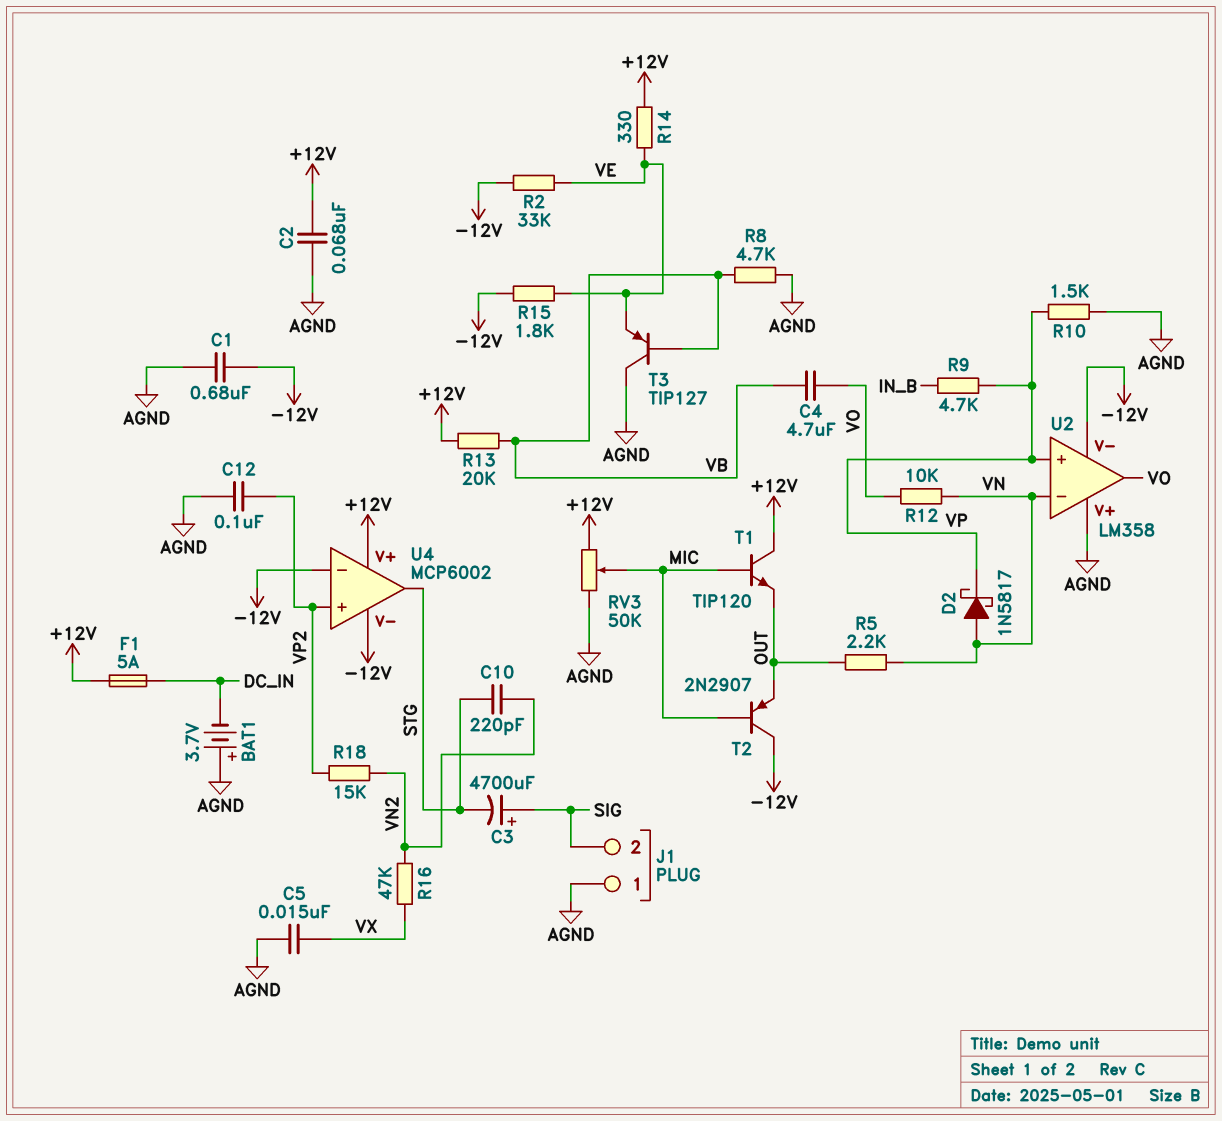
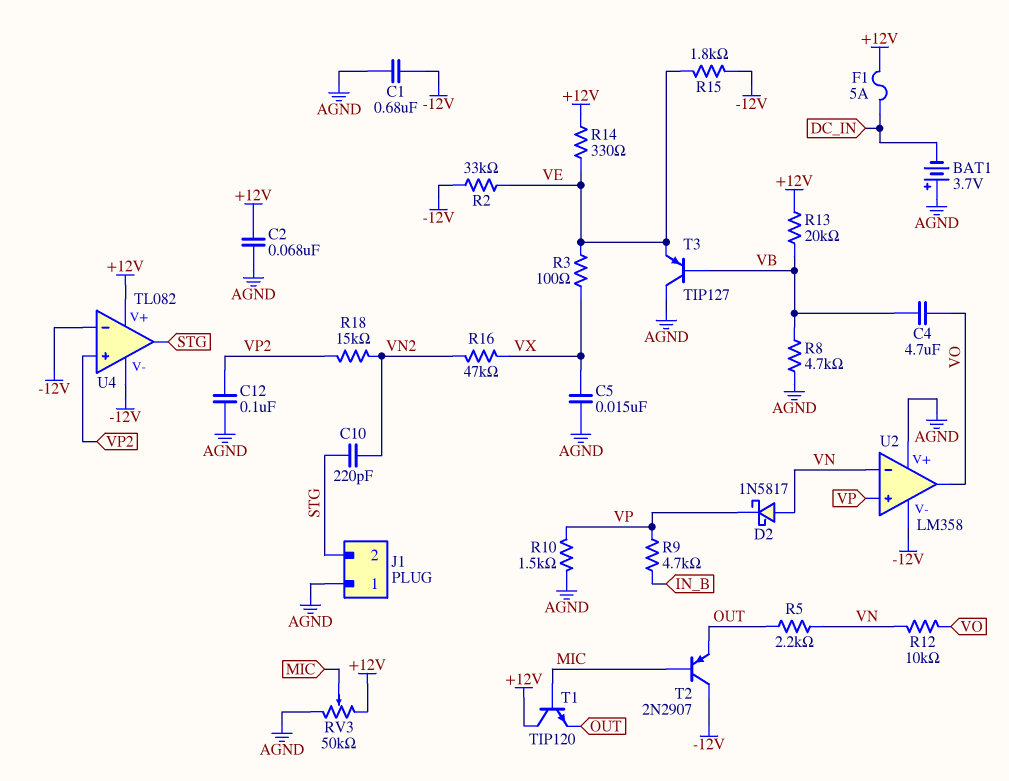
C3: 4700uF (plus SIG, minus STG) -> none
J1 pin 2: SIG -> STG
R3: none -> 100 (VE, VX)
U4: MCP6002 -> TL082

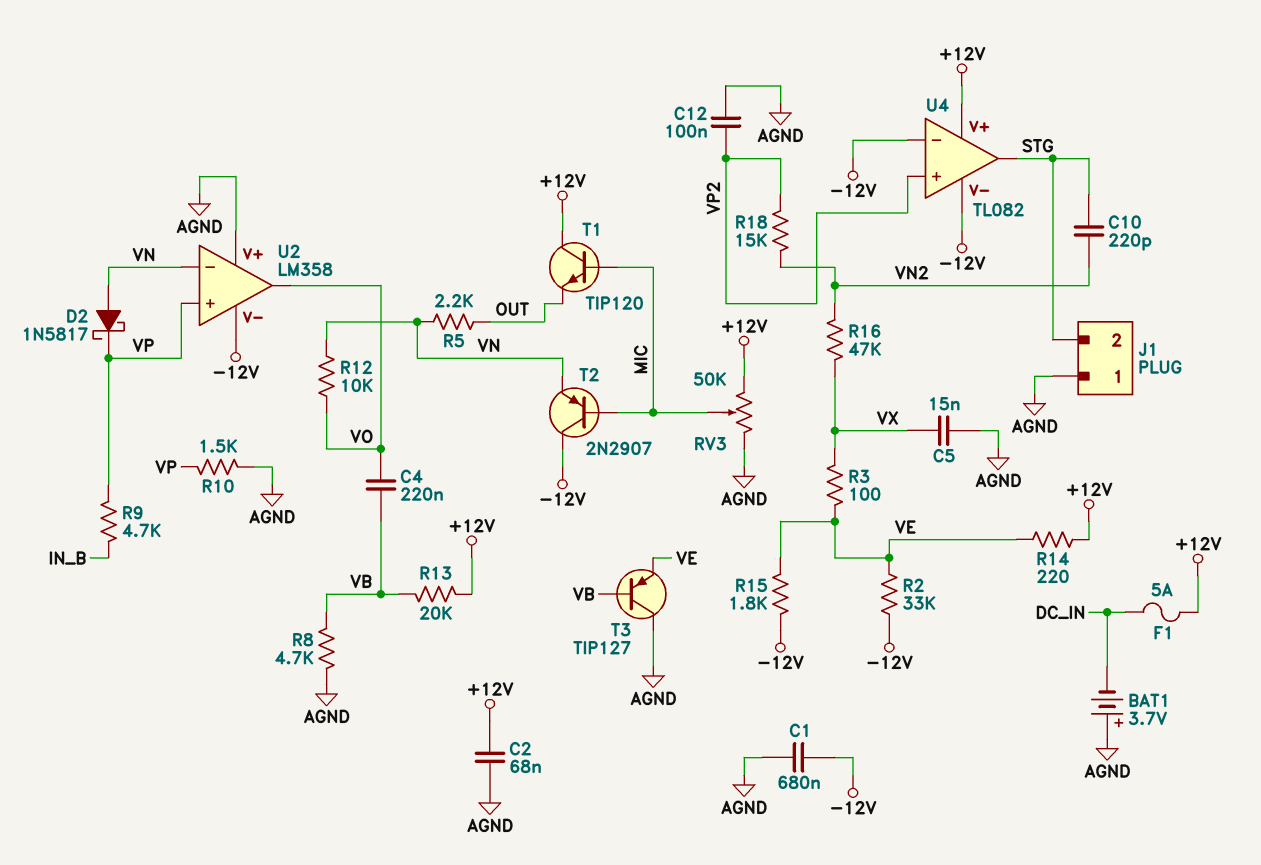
C4: 4.7uF (VB, VO) -> 220nF (VB, VO)
R14: 330 (+12V, VE) -> 220 (+12V, VE)
T2: PNP 2N2907 (B MIC, C -12V, E OUT) -> PNP 2N2907 (B MIC, C -12V, E VN)

